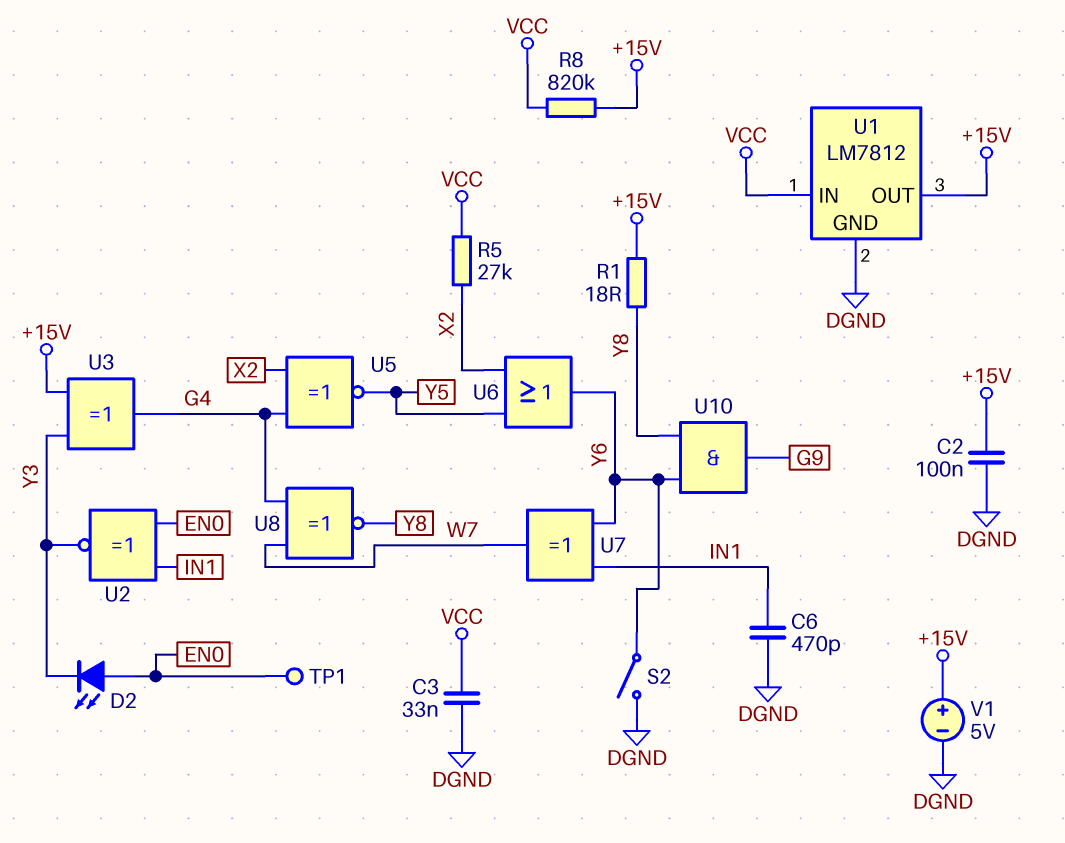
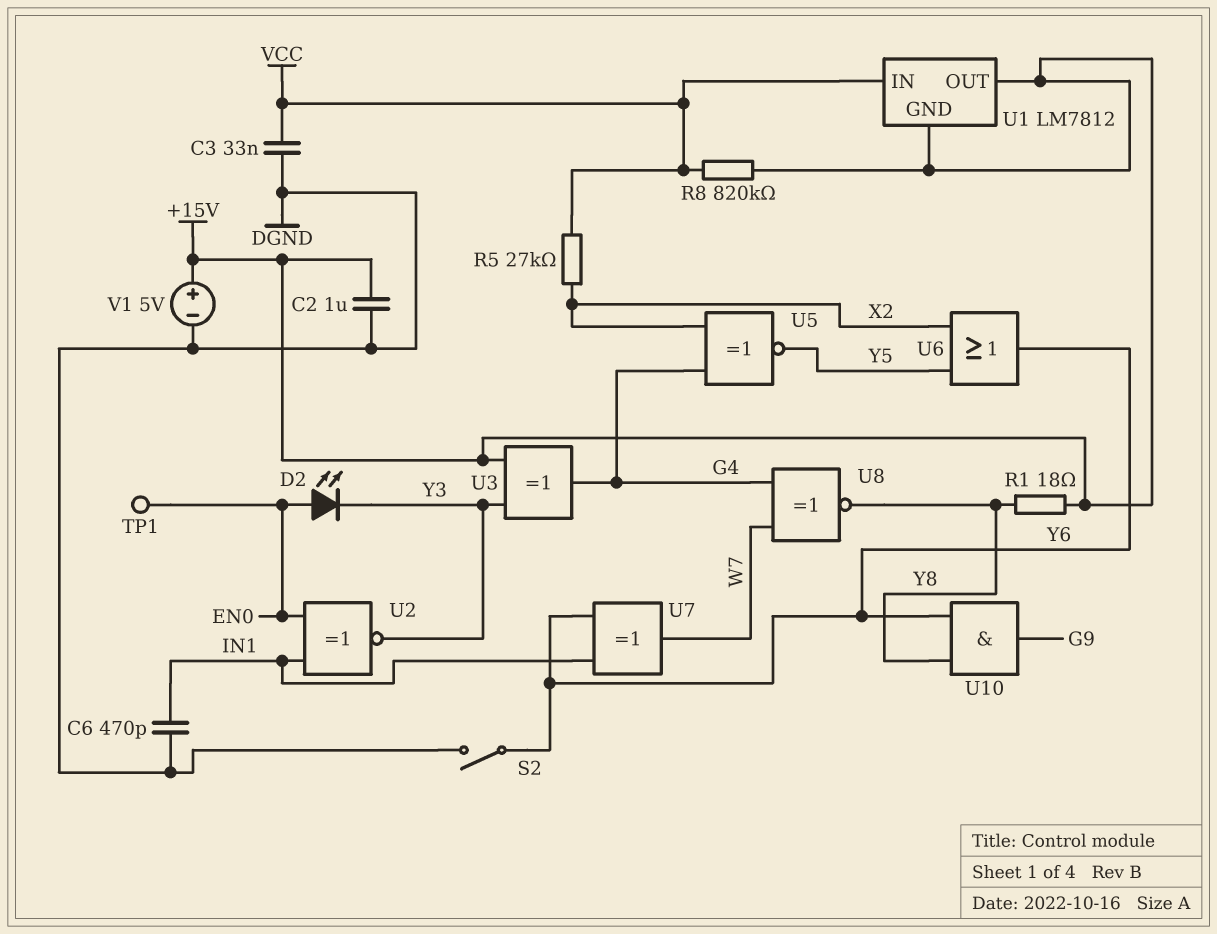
C2: 100nF (+15V, DGND) -> 1uF (+15V, DGND)
U1 pin GND: DGND -> +15V

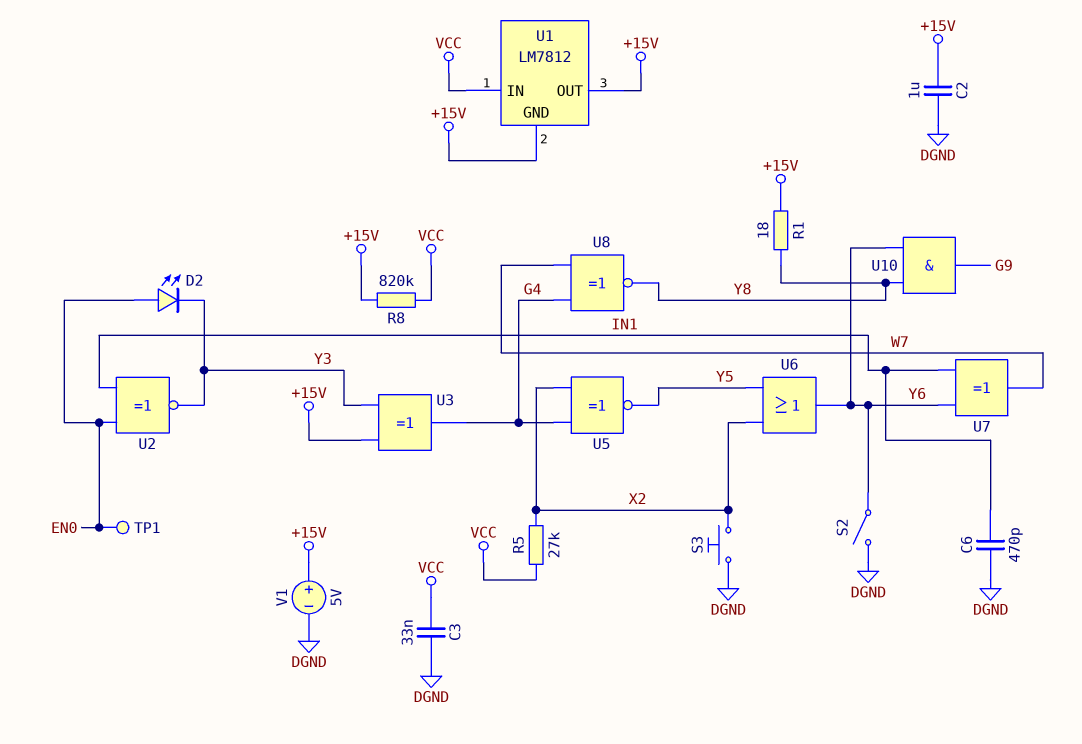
S3: none -> button (DGND, X2)

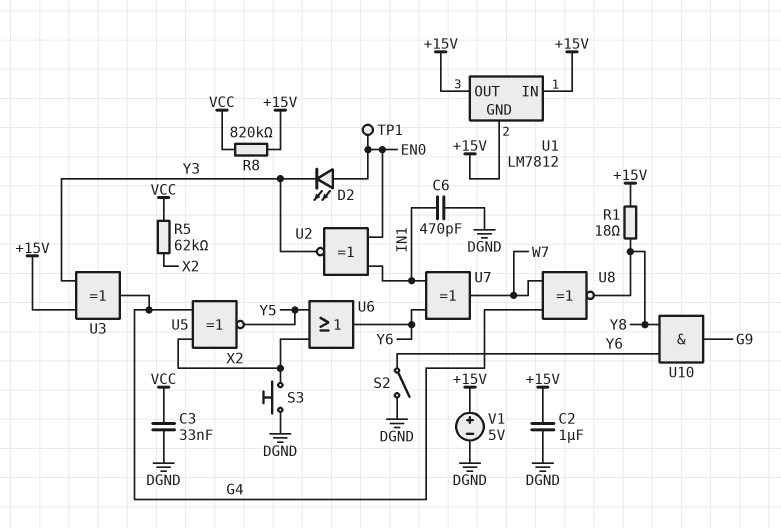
R5: 27k (VCC, X2) -> 62k (VCC, X2)
U1 pin IN: VCC -> +15V

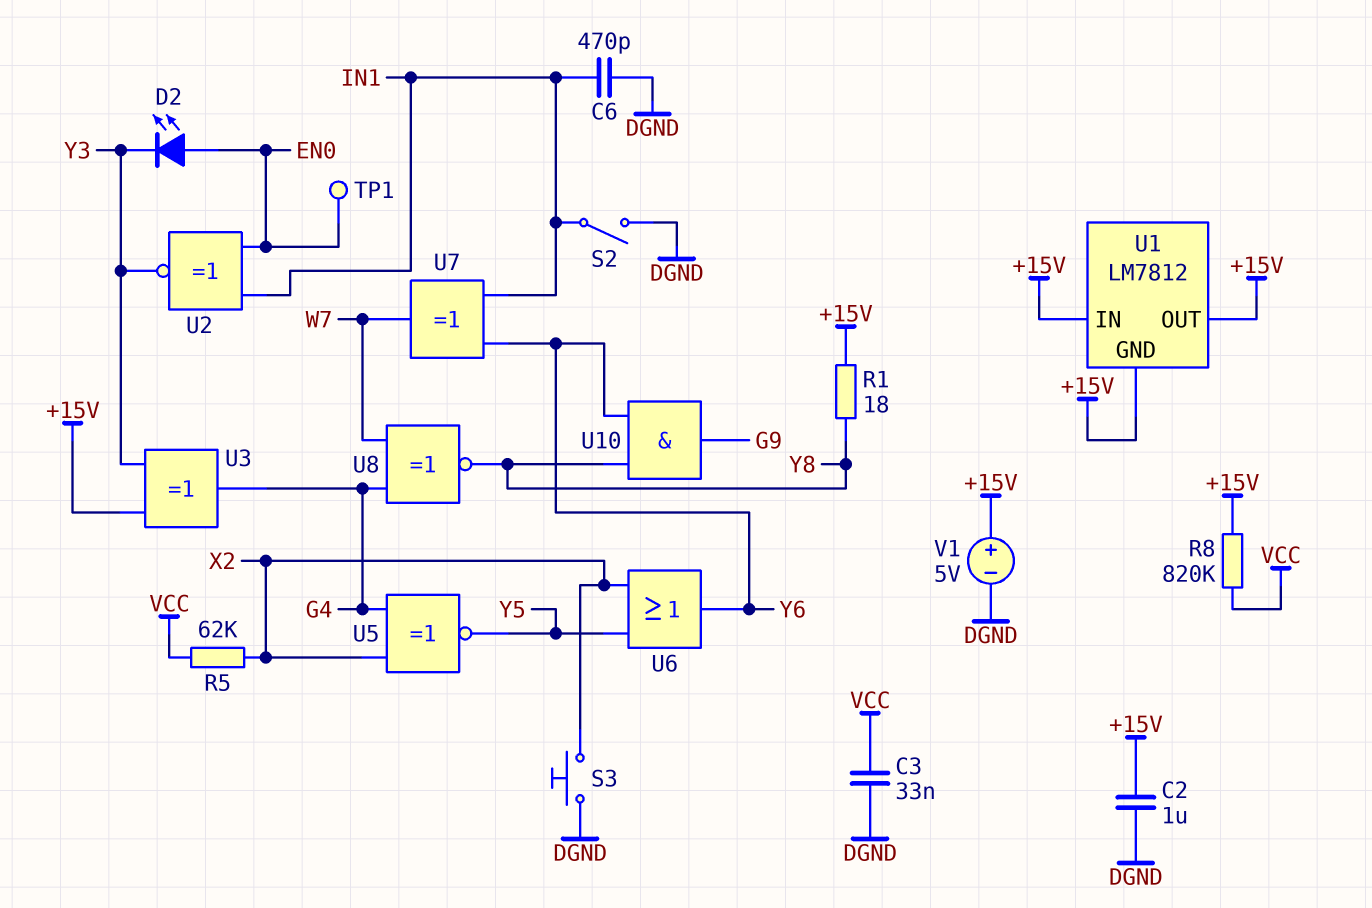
S2: switch (DGND, Y6) -> switch (DGND, IN1)

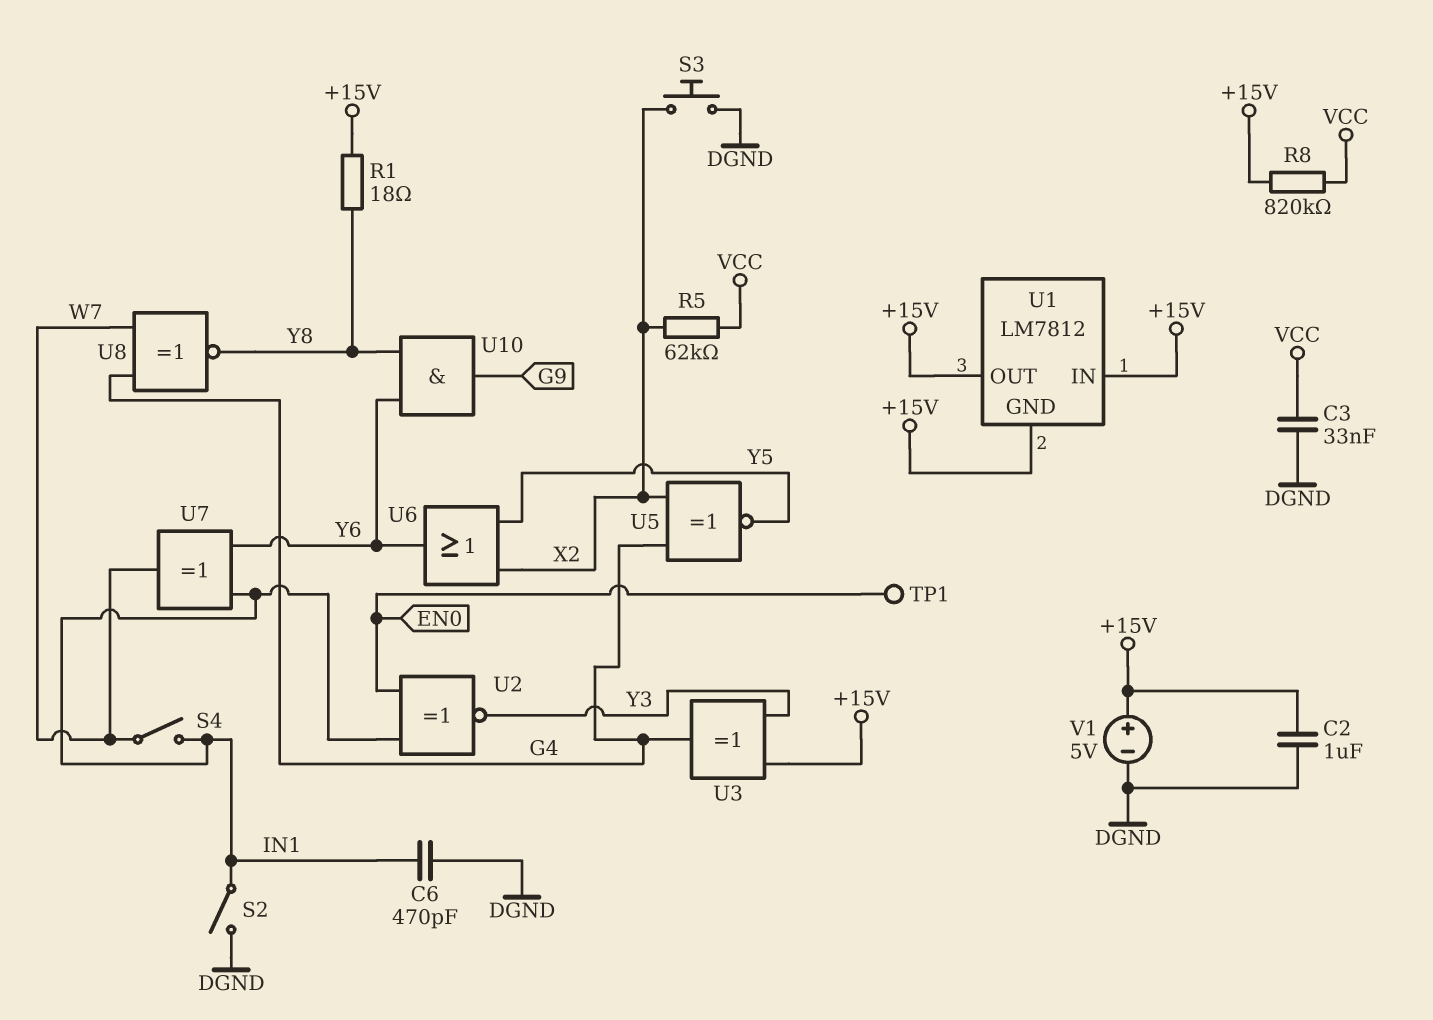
D2: LED (A EN0, K Y3) -> none
S4: none -> switch (IN1, W7)

